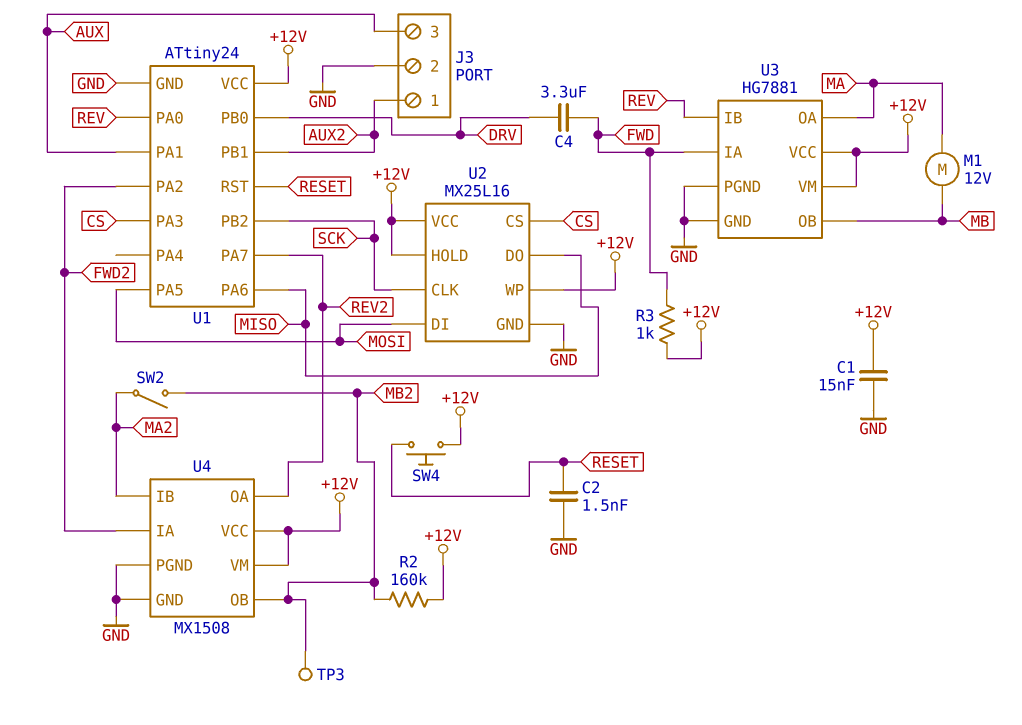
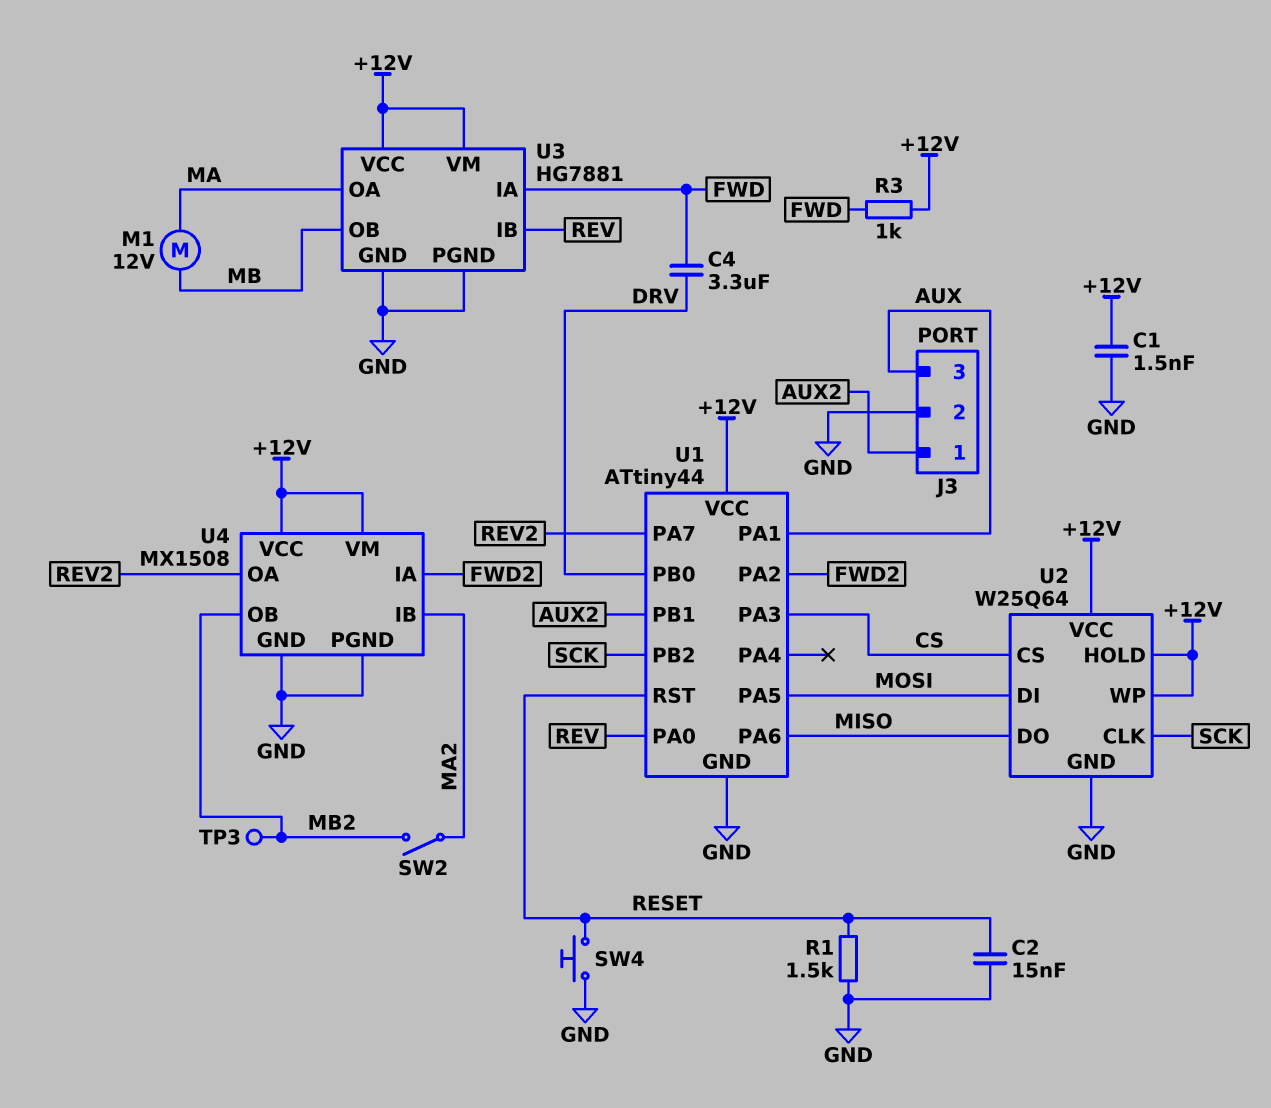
C1: 15nF (+12V, GND) -> 1.5nF (+12V, GND)
C2: 1.5nF (GND, RESET) -> 15nF (GND, RESET)
R1: none -> 1.5k (GND, RESET)
R2: 160k (+12V, MB2) -> none
SW4: button (+12V, RESET) -> button (GND, RESET)
U1: ATtiny24 -> ATtiny44
U2: MX25L16 -> W25Q64

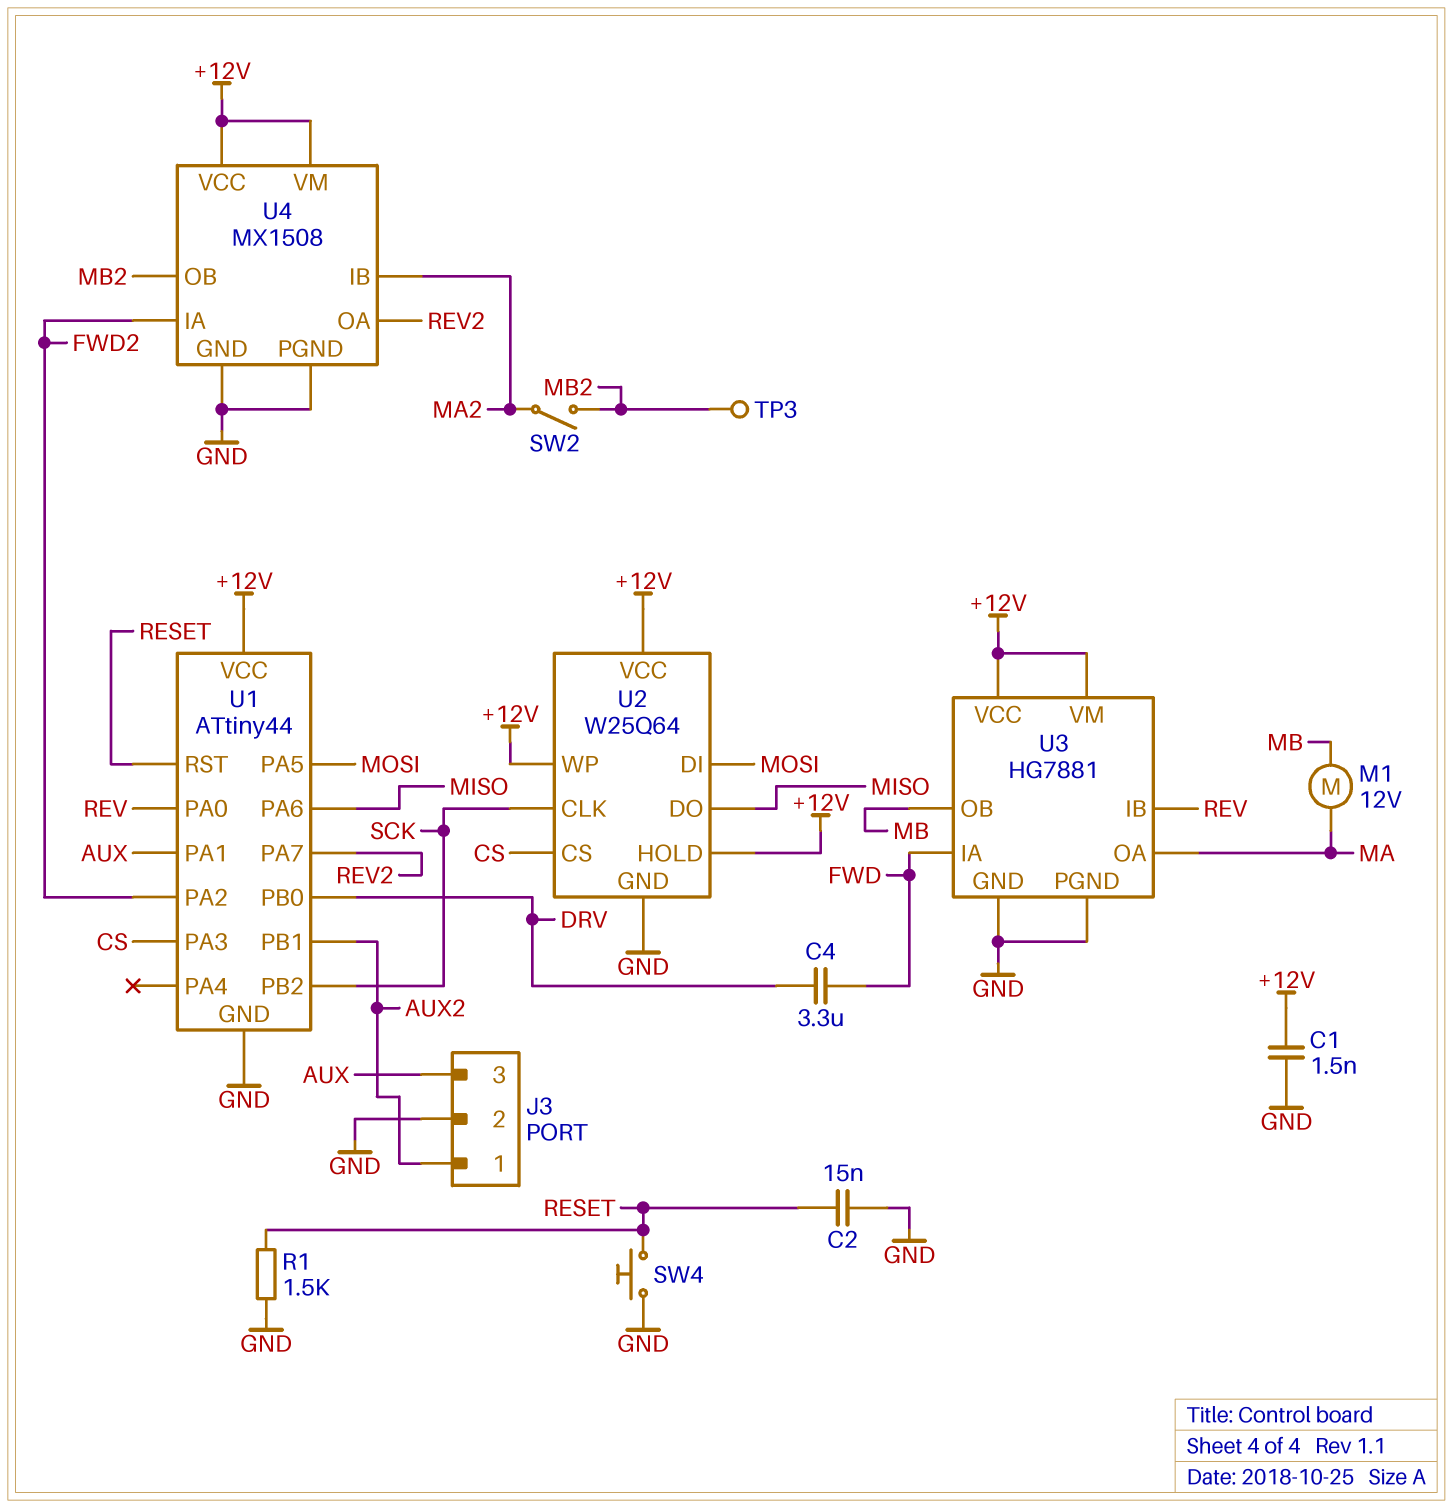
R3: 1k (+12V, FWD) -> none

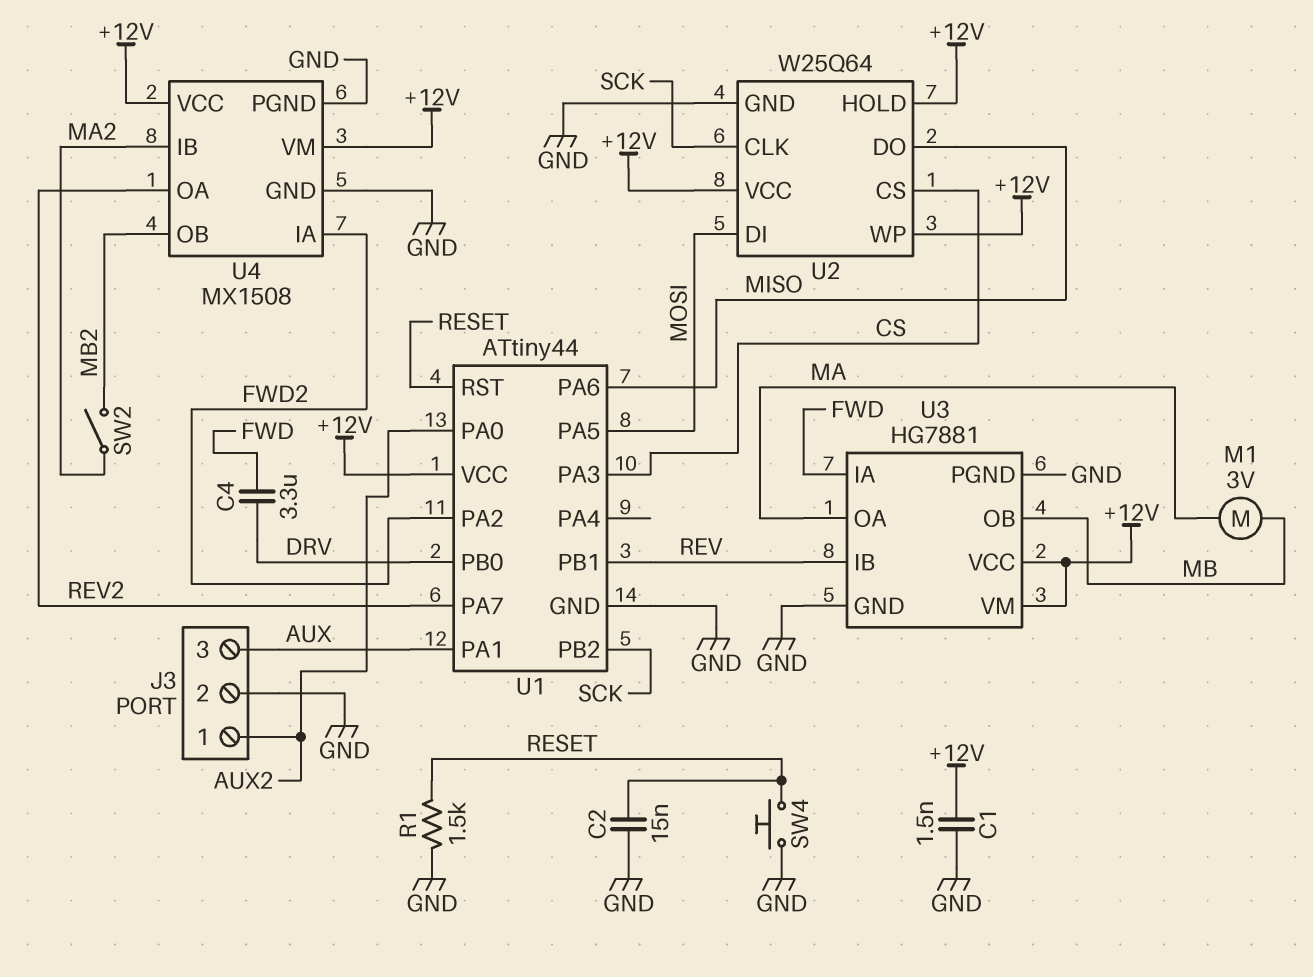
M1: motor 12V (MA, MB) -> motor 3V (MA, MB)
TP3: test point (MB2) -> none
U1 pin PA0: REV -> AUX2
U1 pin PB1: AUX2 -> REV

